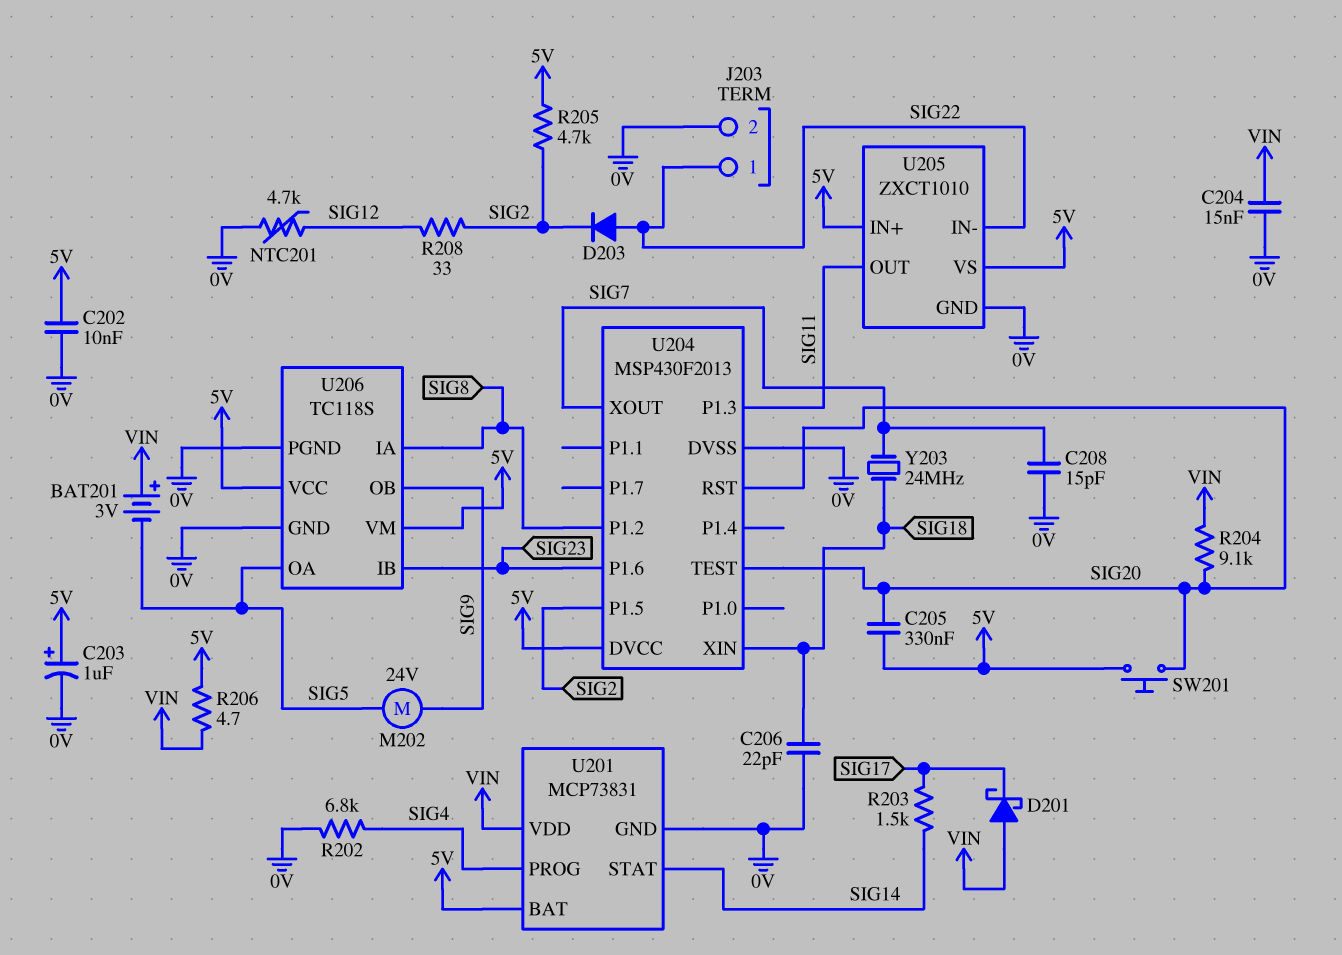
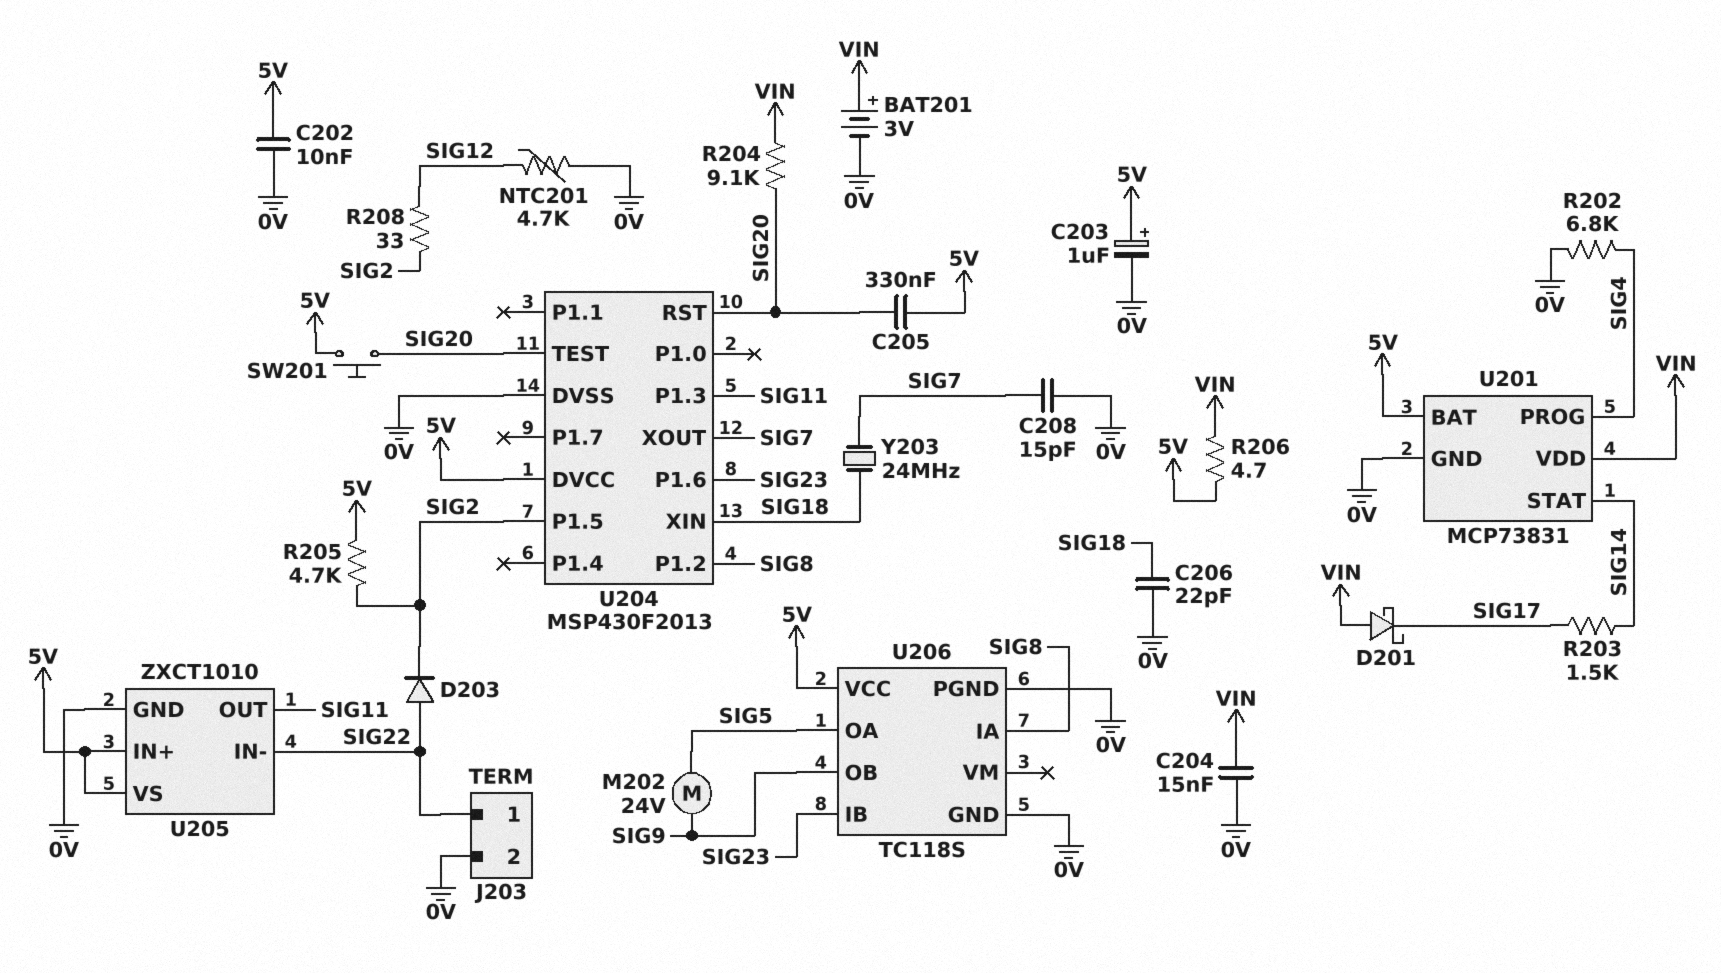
BAT201: 3V (plus VIN, minus SIG5) -> 3V (plus VIN, minus 0V)
U206 pin VM: 5V -> none

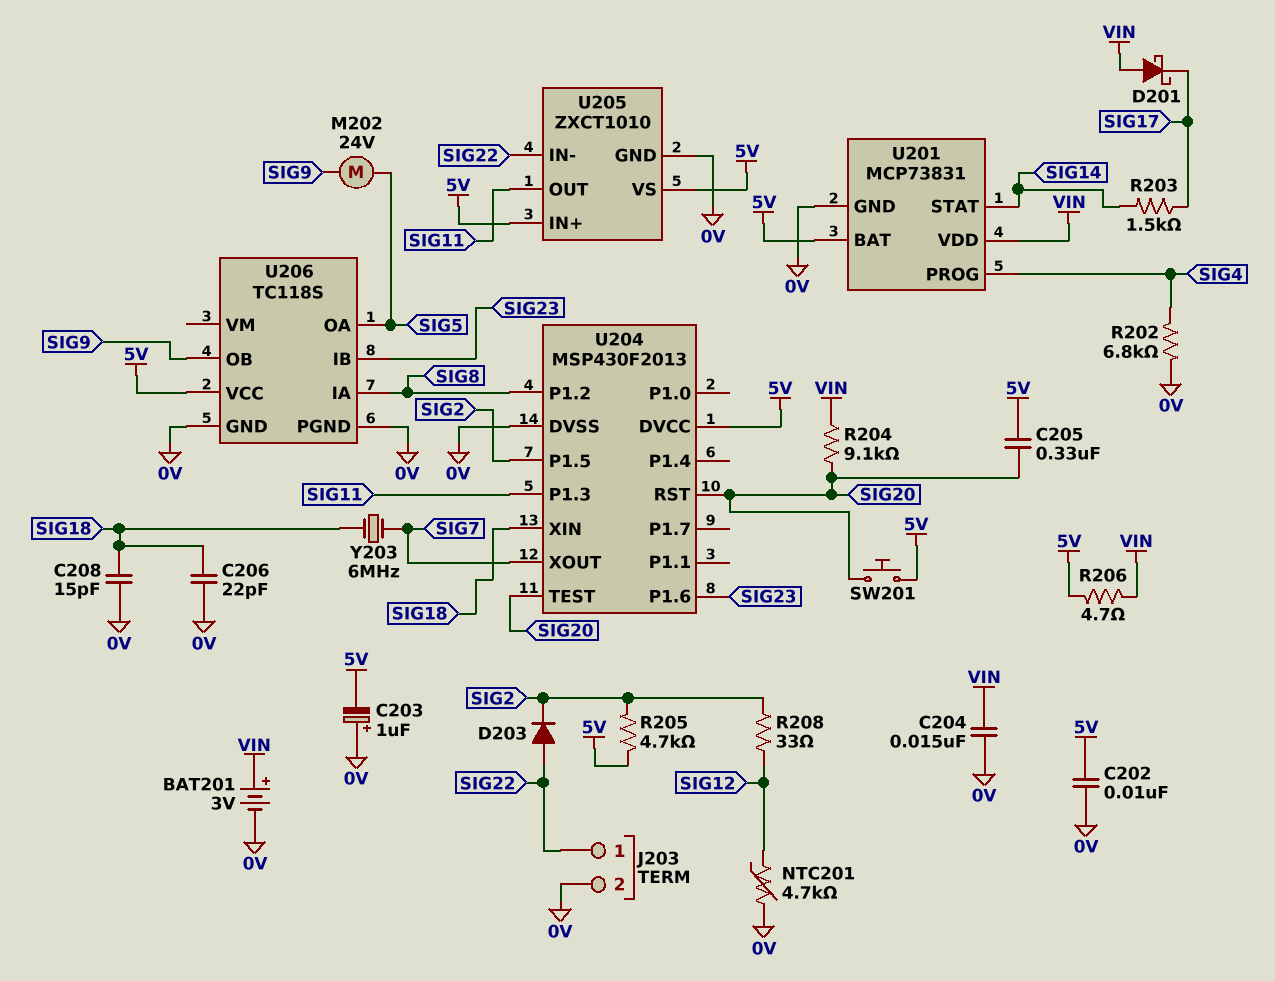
C203: 1uF (plus 5V, minus 0V) -> 1uF (plus 0V, minus 5V)
C208: 15pF (0V, SIG7) -> 15pF (0V, SIG18)
Y203: 24MHz (SIG7, SIG18) -> 6MHz (SIG7, SIG18)

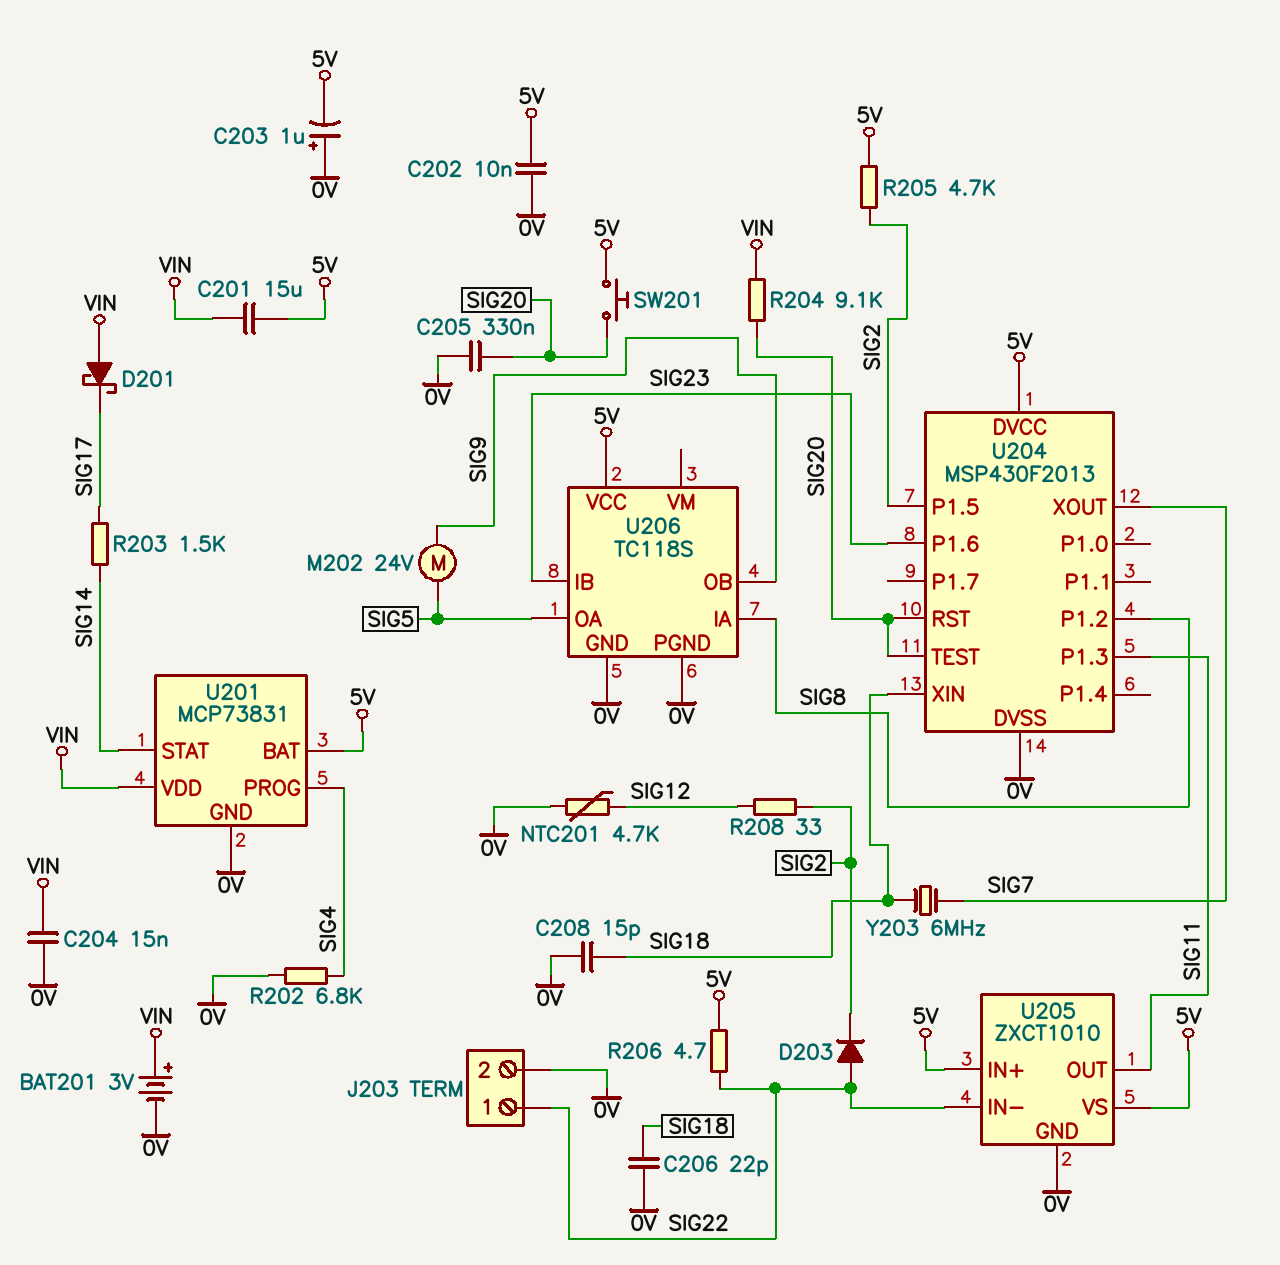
C201: none -> 15uF (5V, VIN)
C205: 330nF (5V, SIG20) -> 330nF (0V, SIG20)
R206: 4.7 (5V, VIN) -> 4.7 (5V, SIG22)

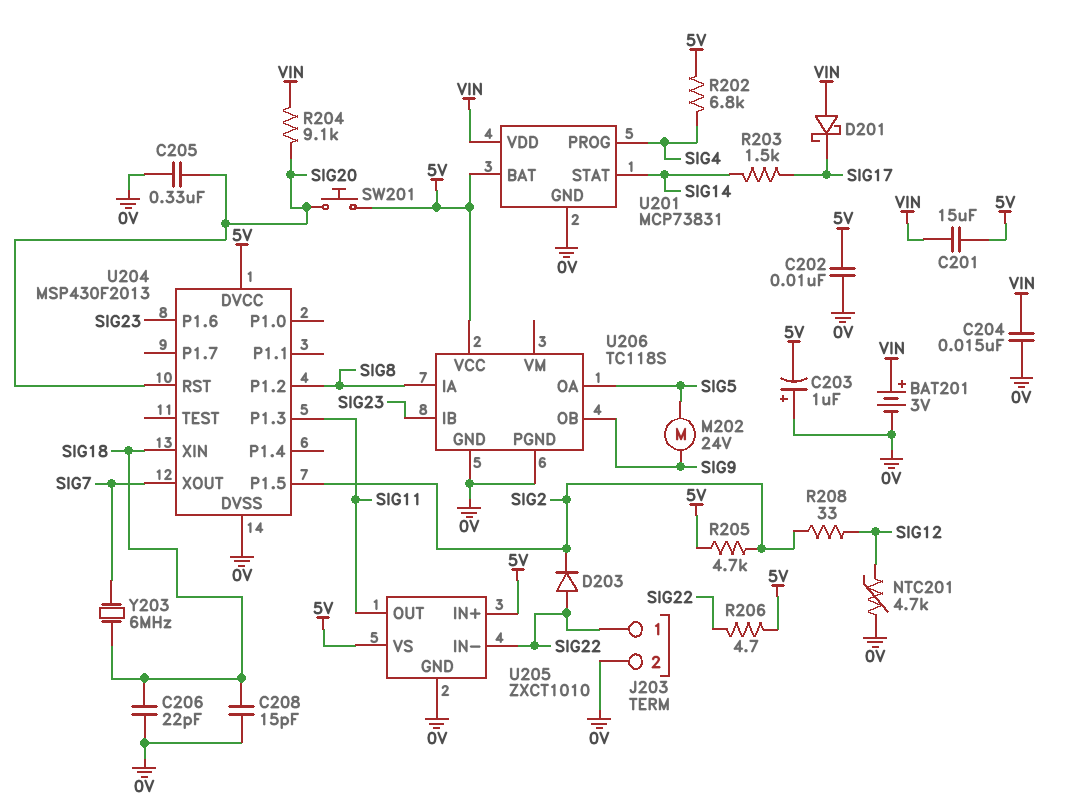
R202: 6.8k (0V, SIG4) -> 6.8k (5V, SIG4)
U204 pin TEST: SIG20 -> none

